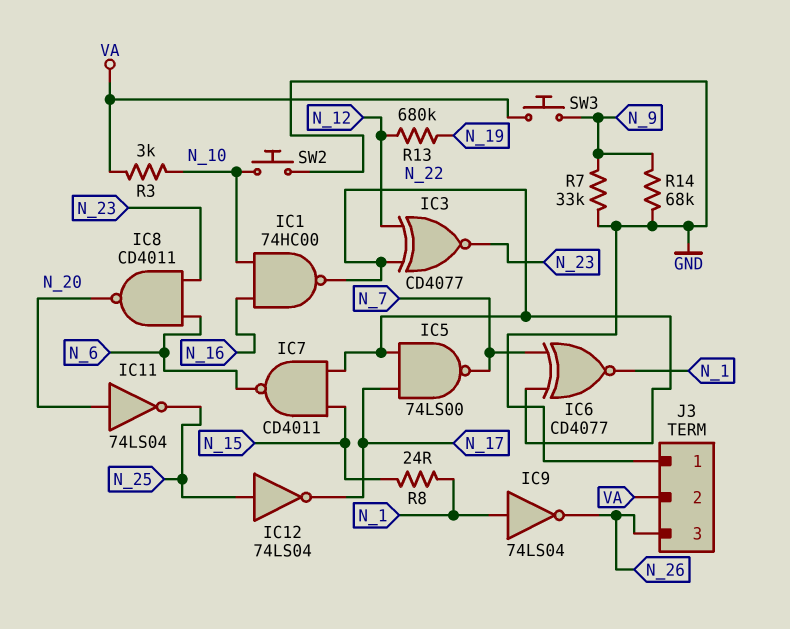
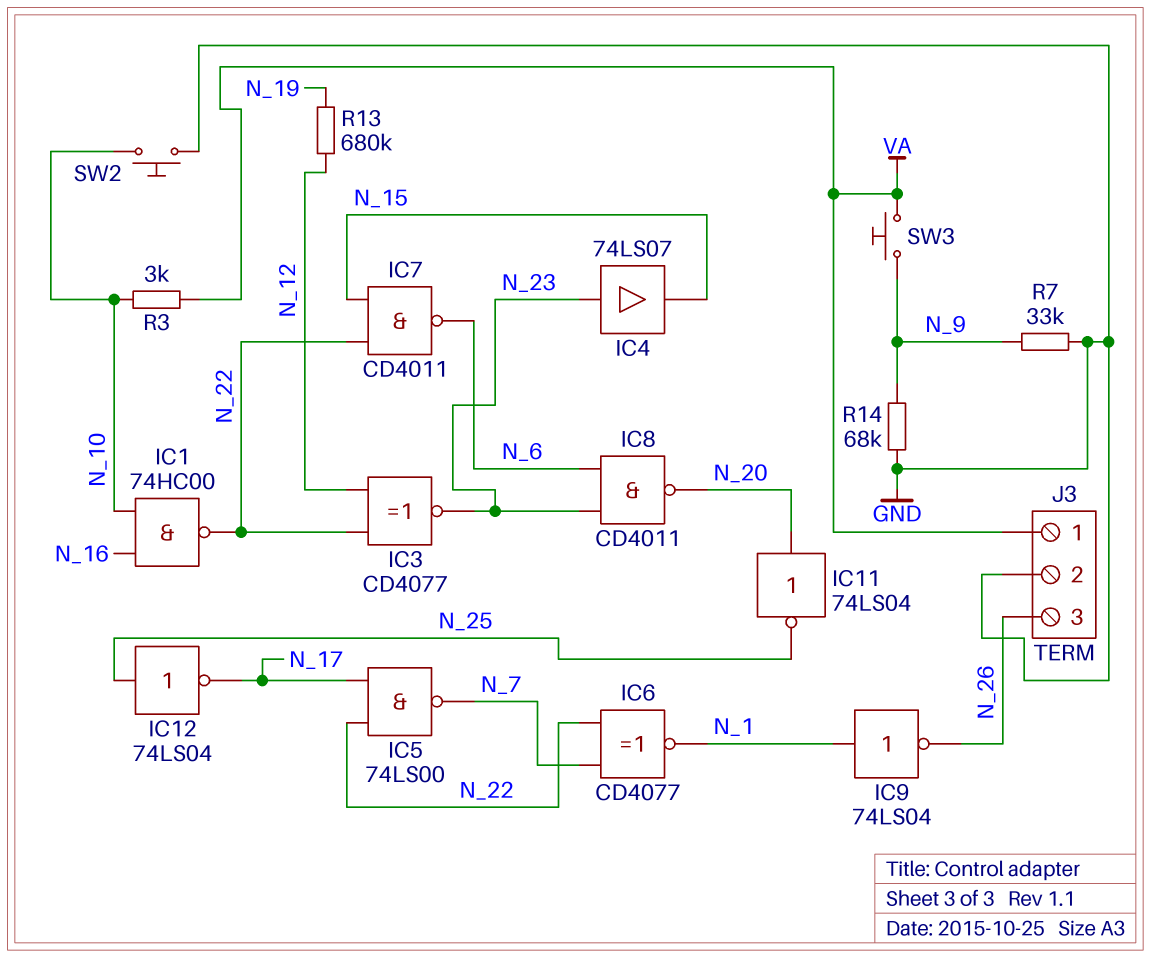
IC4: none -> buffer 74LS07 (in N_23, out N_15)
J3 pin 1: GND -> VA
J3 pin 2: VA -> GND
R8: 24 (N_1, N_15) -> none

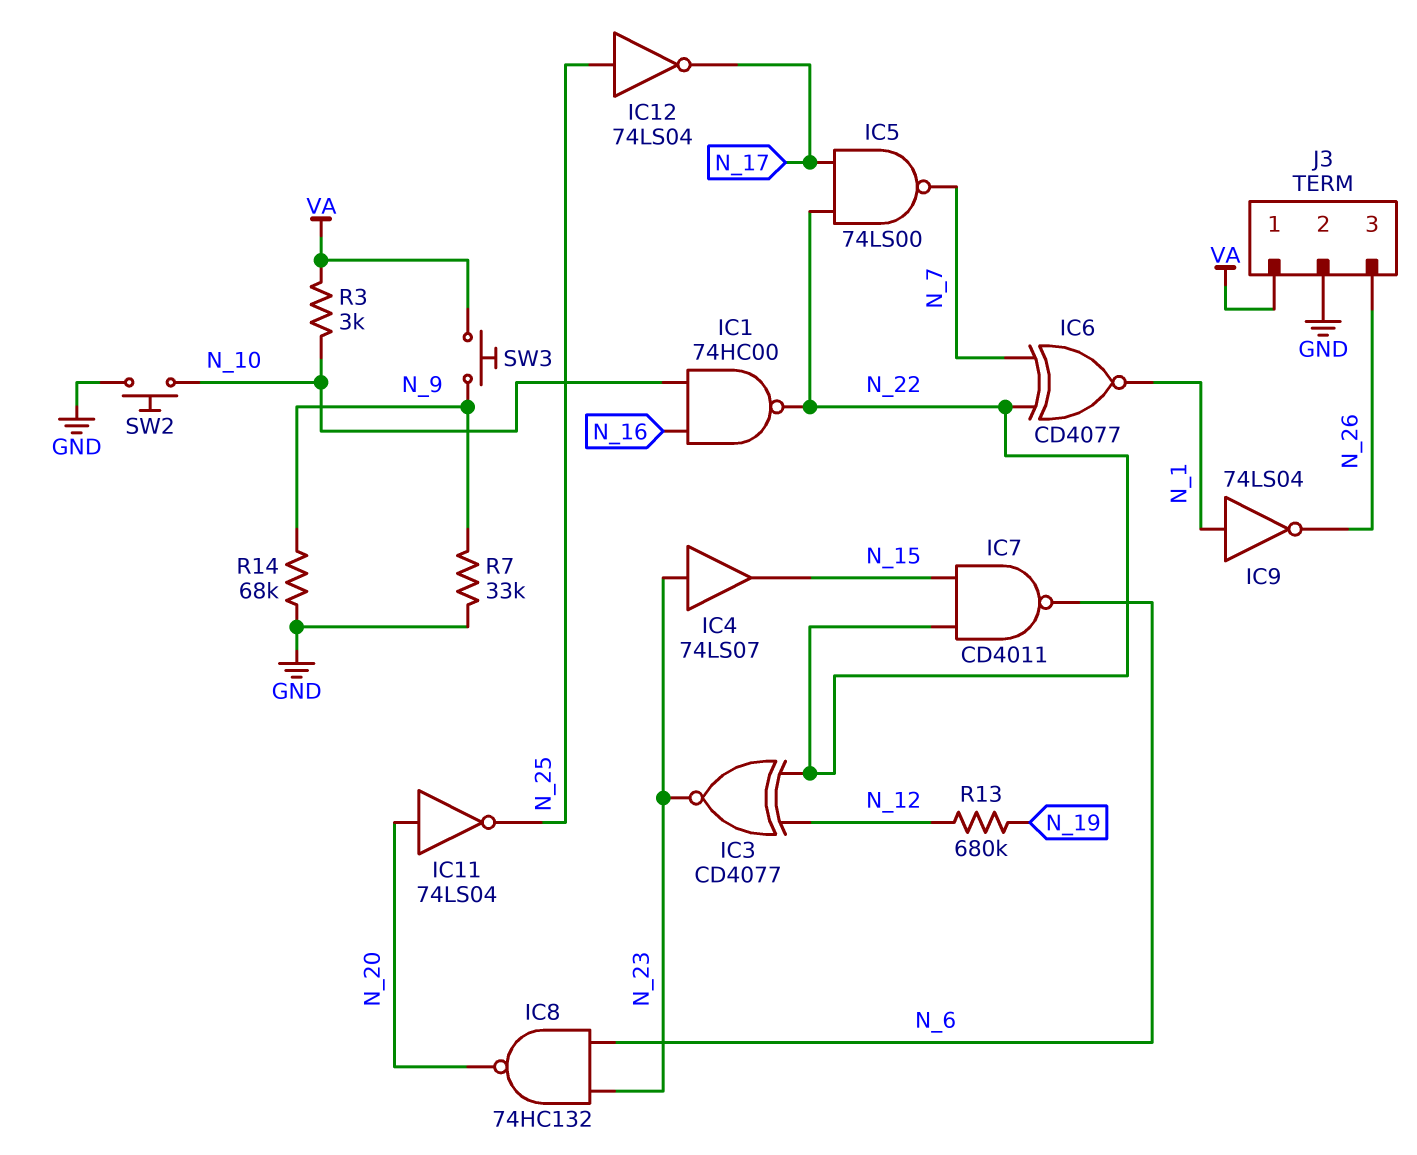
IC8: NAND CD4011 (in N_6, in N_23, out N_20) -> NAND 74HC132 (in N_6, in N_23, out N_20)

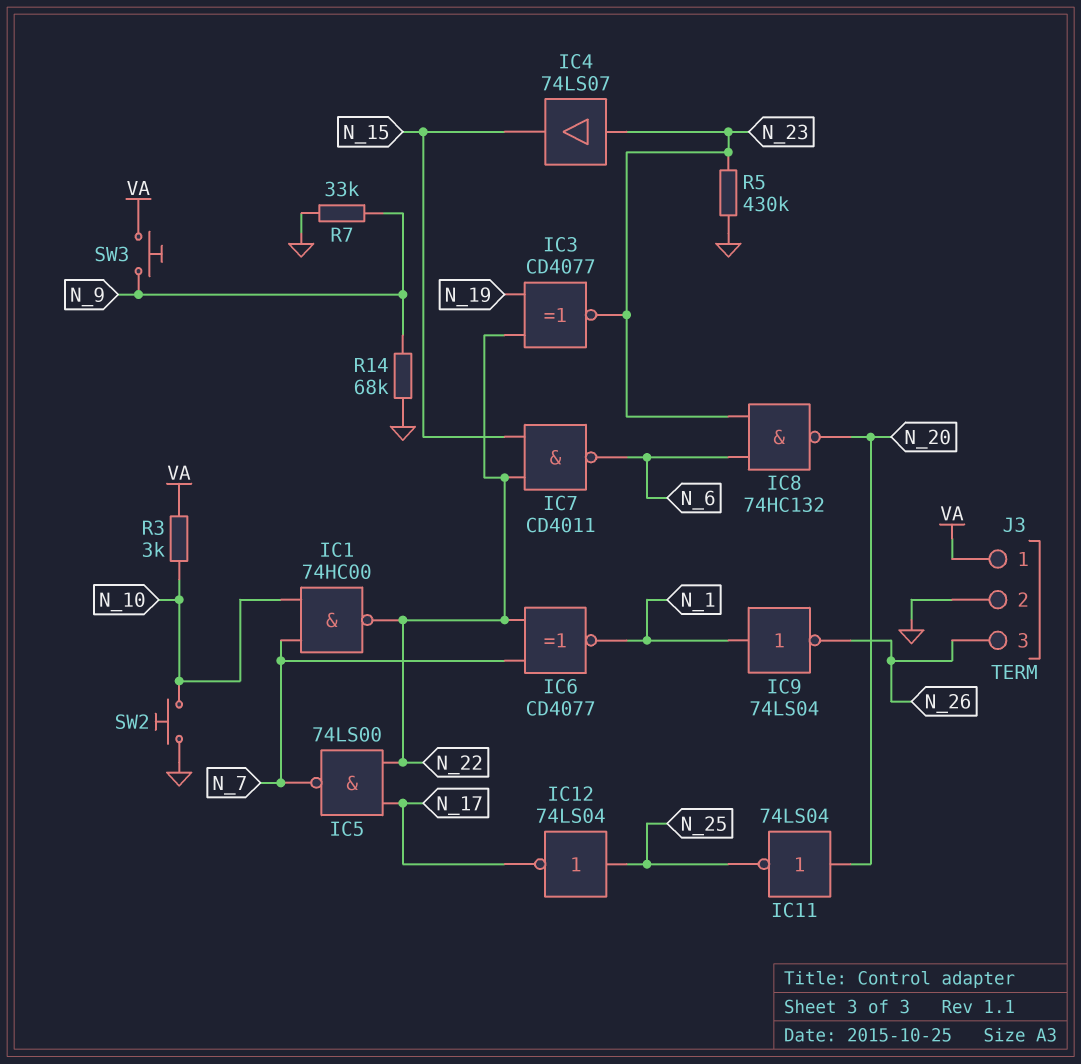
IC1: NAND 74HC00 (in N_10, in N_16, out N_22) -> NAND 74HC00 (in N_7, in N_10, out N_22)
IC3: XNOR CD4077 (in N_12, in N_22, out N_23) -> XNOR CD4077 (in N_19, in N_22, out N_23)
R5: none -> 430k (GND, N_23)
R13: 680k (N_12, N_19) -> none

